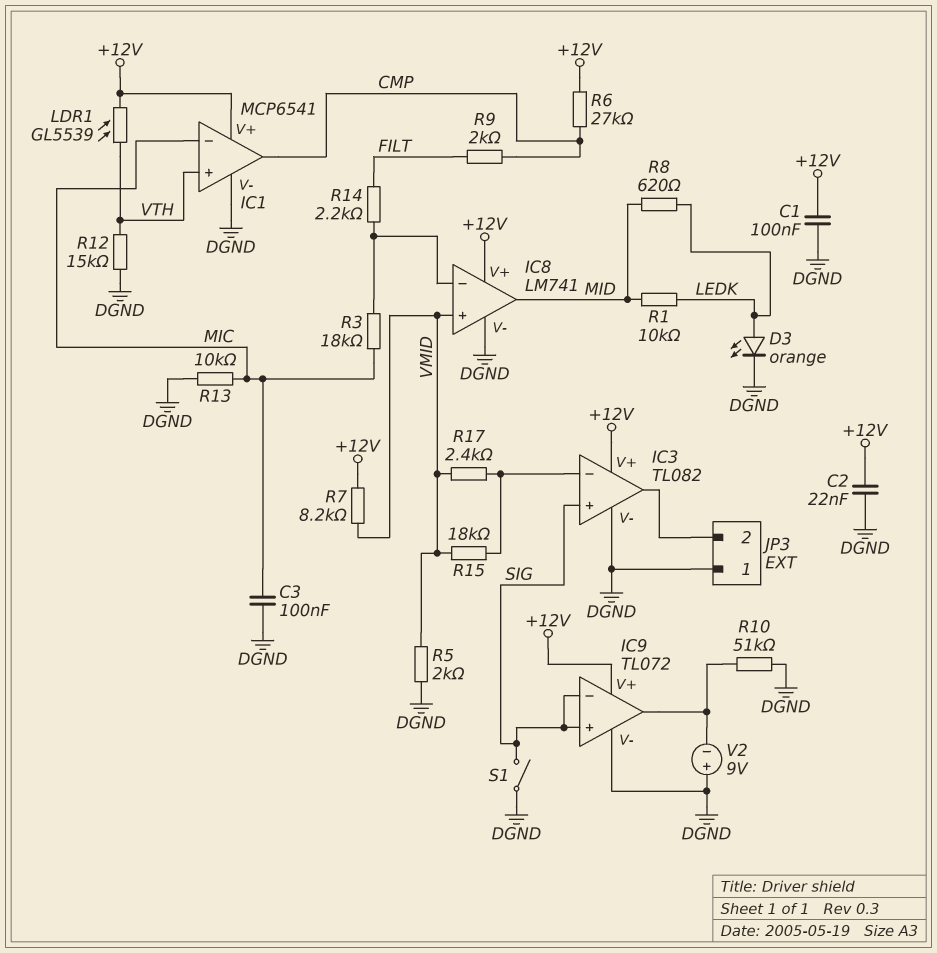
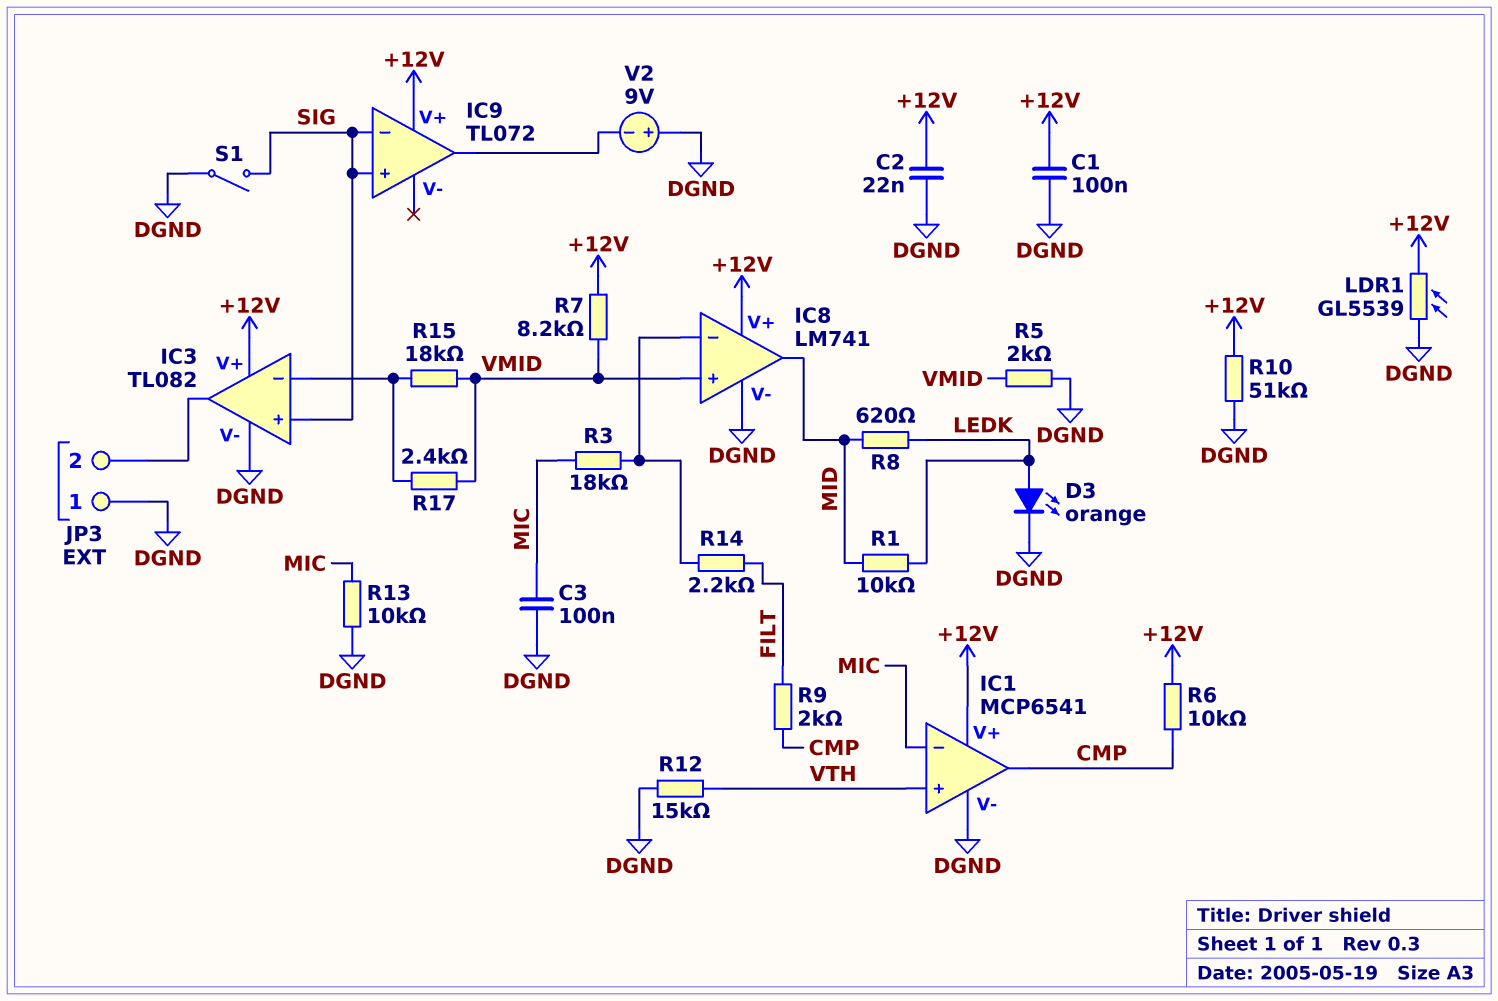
IC9 pin V-: DGND -> none
LDR1: GL5539 (+12V, VTH) -> GL5539 (+12V, DGND)
R6: 27k (+12V, CMP) -> 10k (+12V, CMP)
R10: 51k (DGND, IC9/out) -> 51k (+12V, DGND)

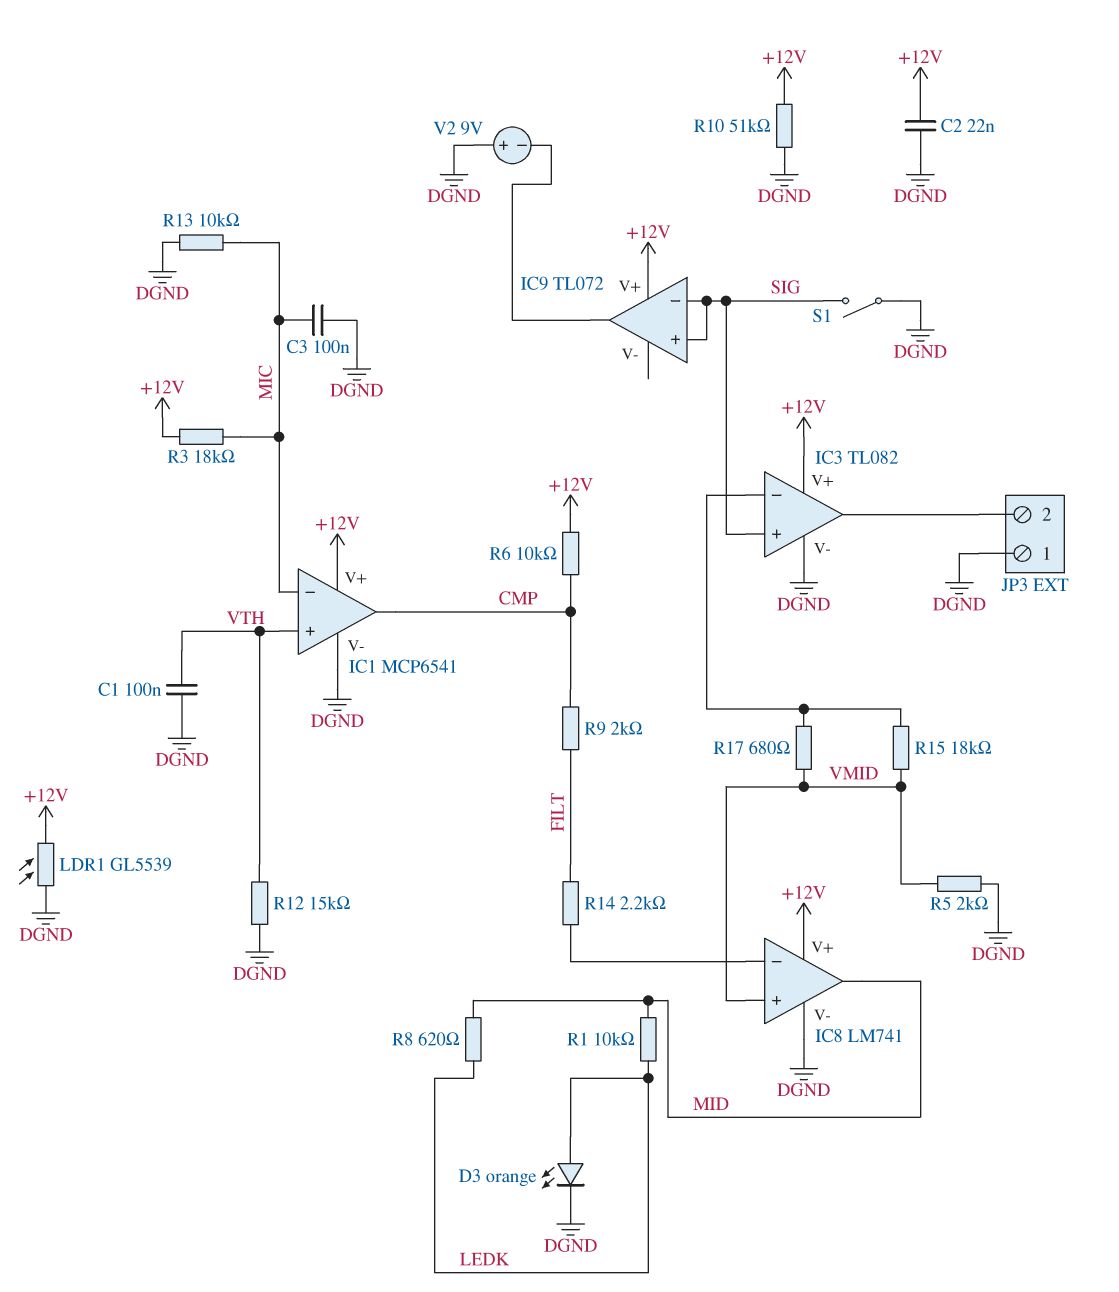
C1: 100nF (+12V, DGND) -> 100nF (DGND, VTH)
R3: 18k (IC8/in-, MIC) -> 18k (+12V, MIC)
R7: 8.2k (+12V, VMID) -> none
R17: 2.4k (IC3/in-, VMID) -> 680 (IC3/in-, VMID)

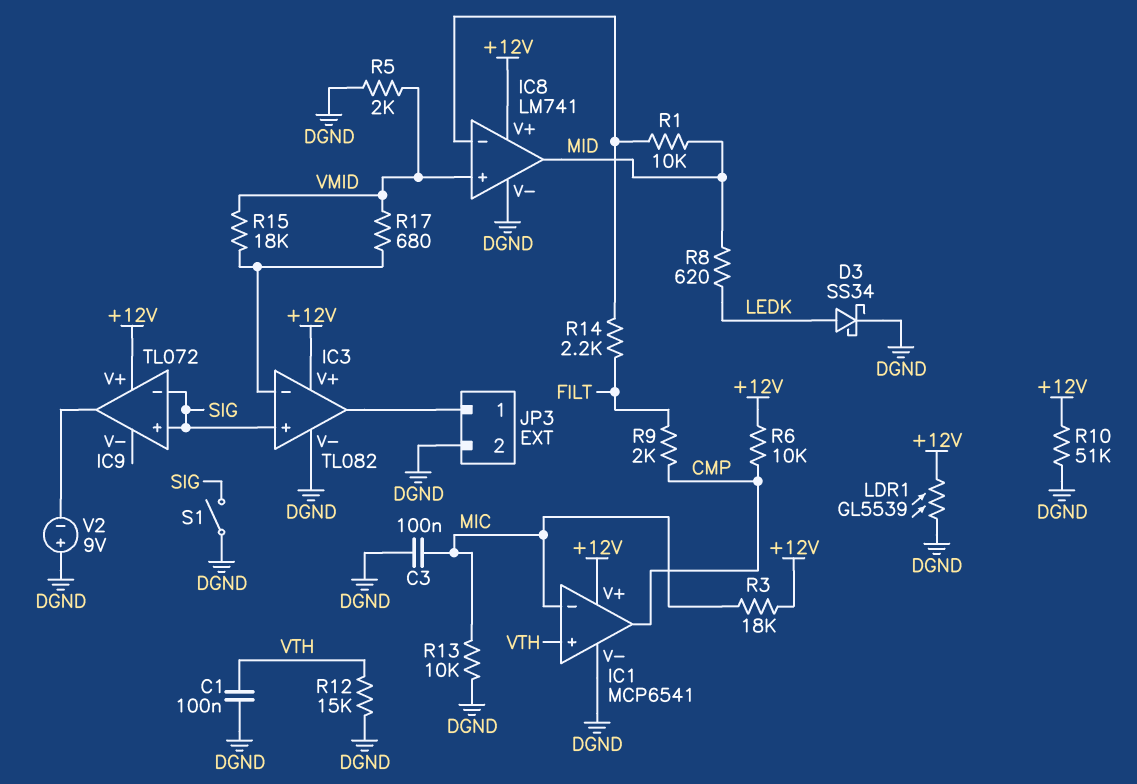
C2: 22nF (+12V, DGND) -> none
D3: LED orange (A LEDK, K DGND) -> schottky SS34 (A LEDK, K DGND)
JP3 pin 1: DGND -> IC3/out
JP3 pin 2: IC3/out -> DGND
R1: 10k (LEDK, MID) -> 10k (IC8/in-, MID)

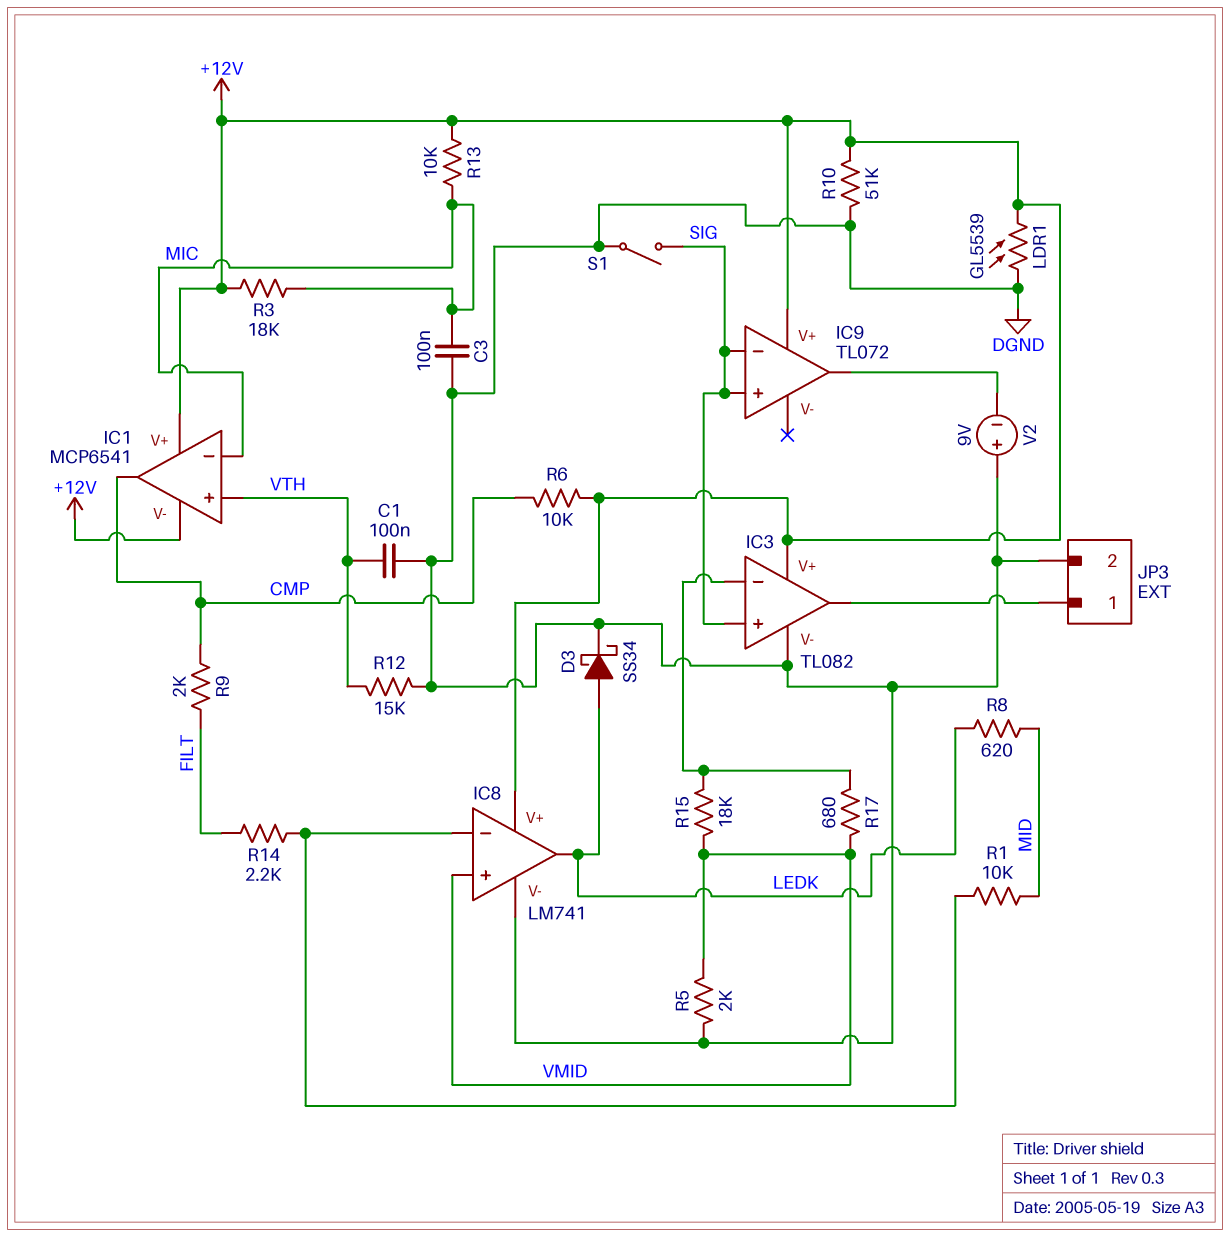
IC1 pin V-: DGND -> +12V
IC8 pin out: MID -> LEDK
R13: 10k (DGND, MIC) -> 10k (+12V, MIC)

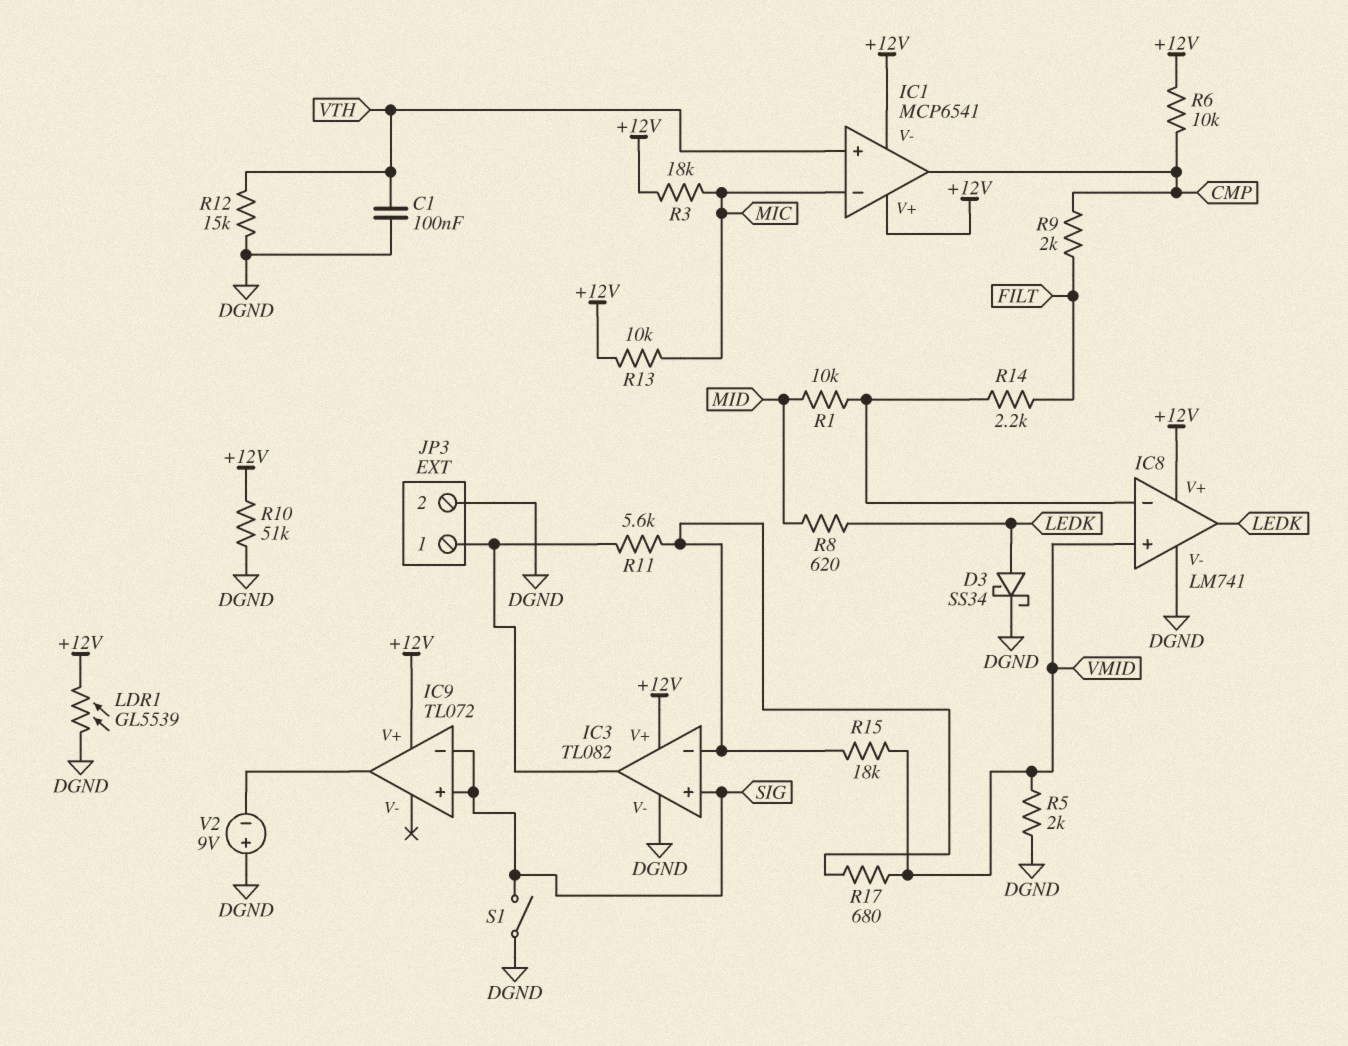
C3: 100nF (DGND, MIC) -> none
R11: none -> 5.6k (IC3/in-, IC3/out)

